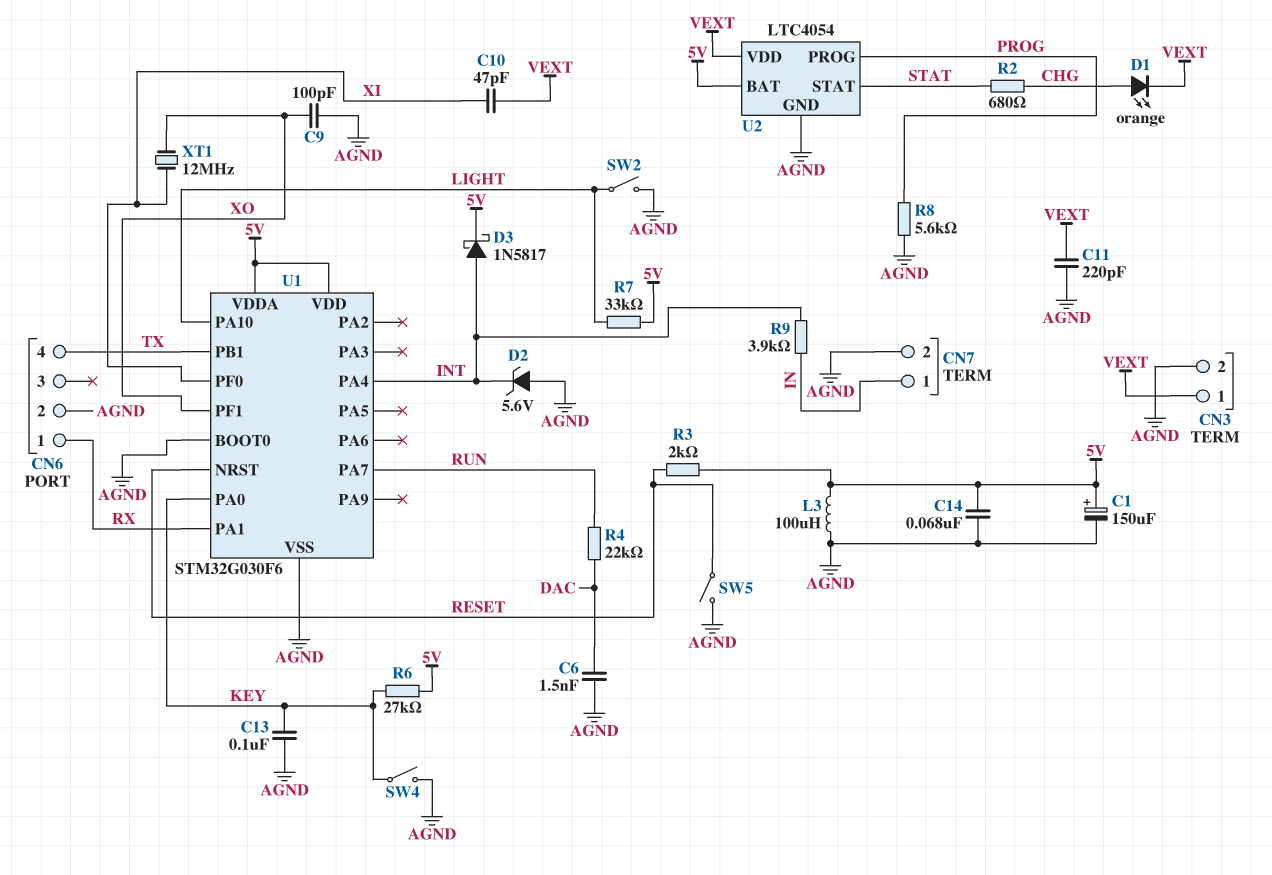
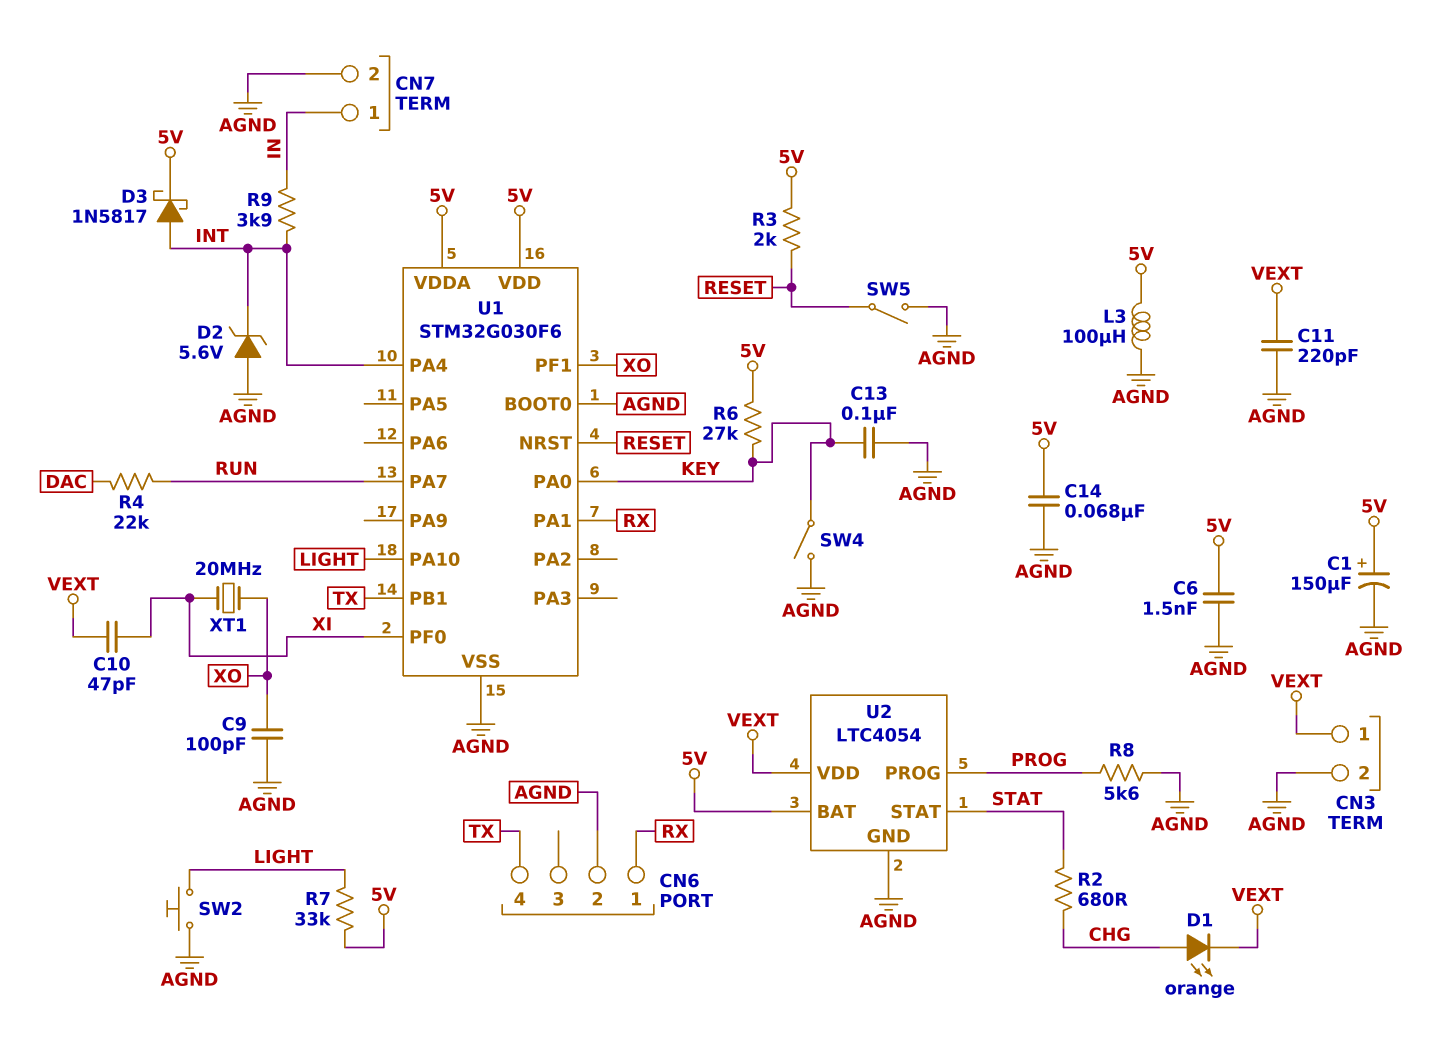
C6: 1.5nF (AGND, DAC) -> 1.5nF (5V, AGND)
SW2: switch (AGND, LIGHT) -> button (AGND, LIGHT)
XT1: 12MHz (XI, XO) -> 20MHz (XI, XO)

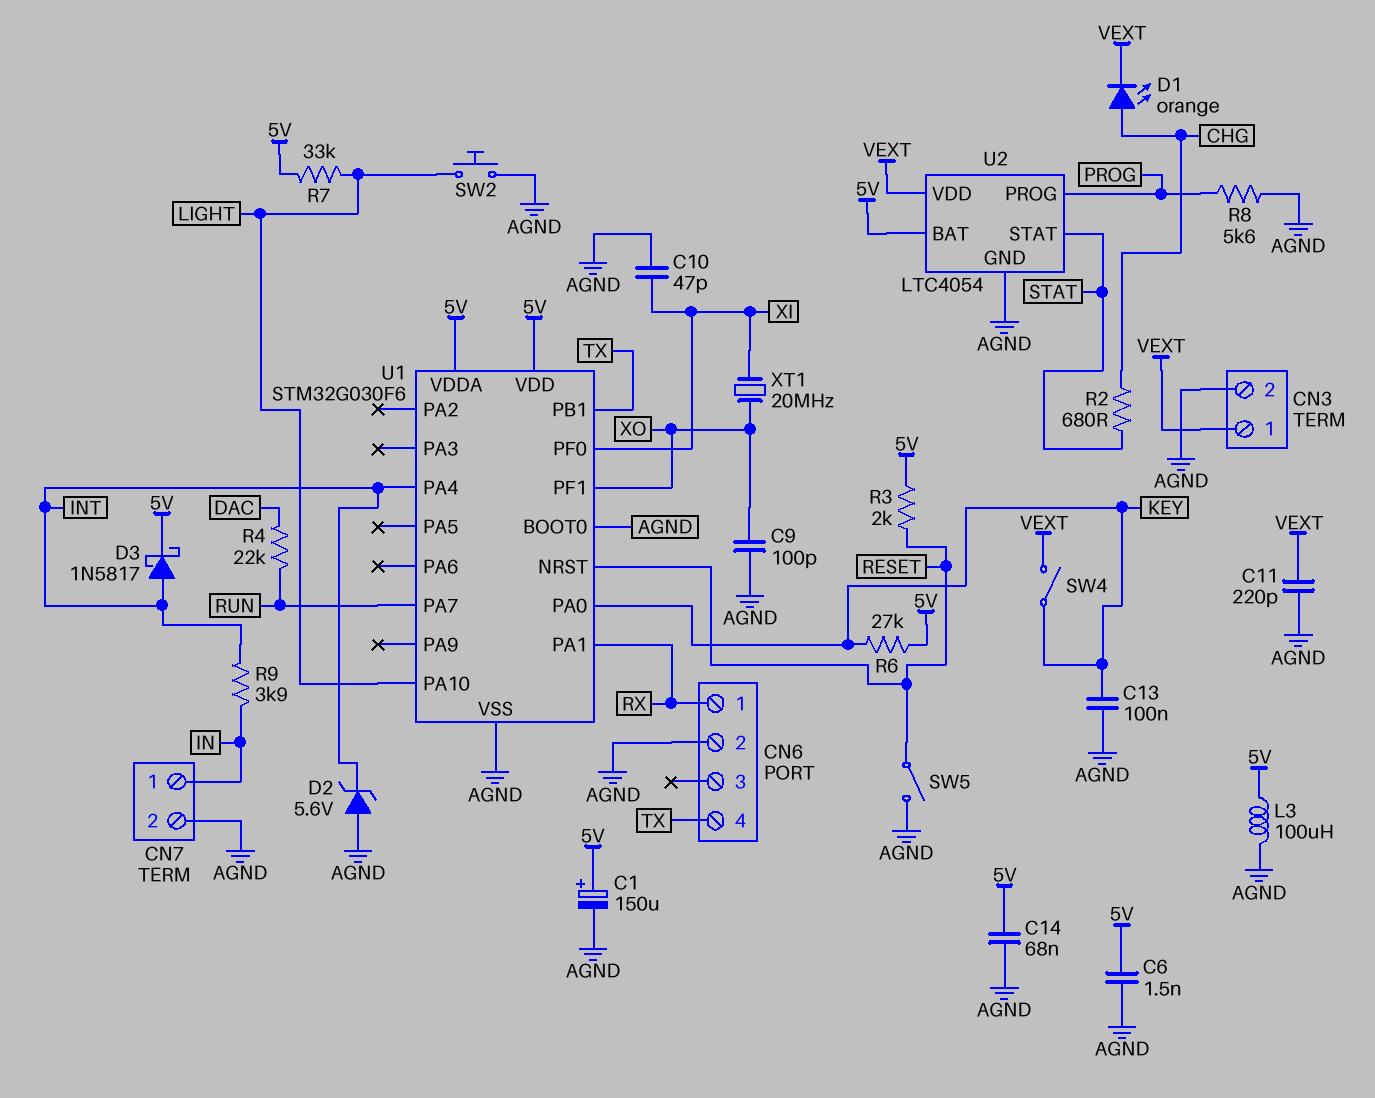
C10: 47pF (VEXT, XI) -> 47pF (AGND, XI)
SW4: switch (AGND, KEY) -> switch (KEY, VEXT)

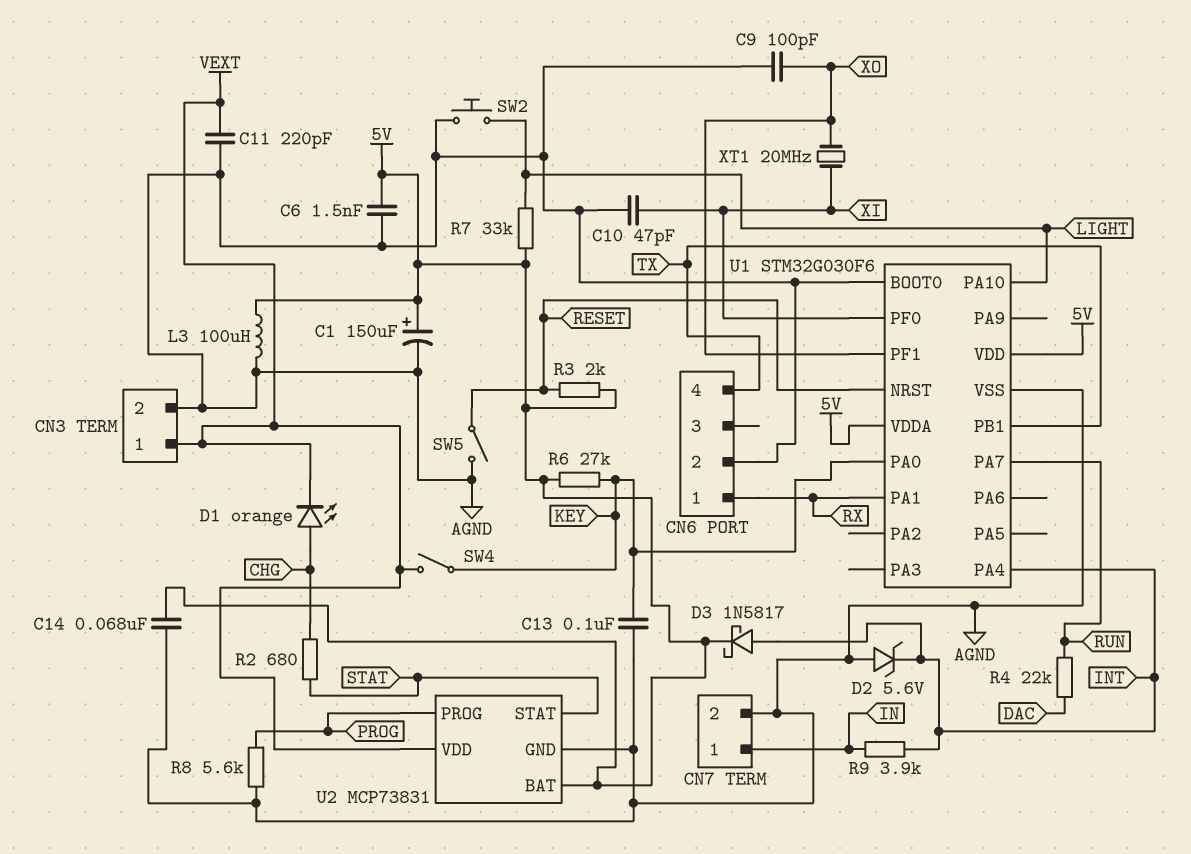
U2: LTC4054 -> MCP73831

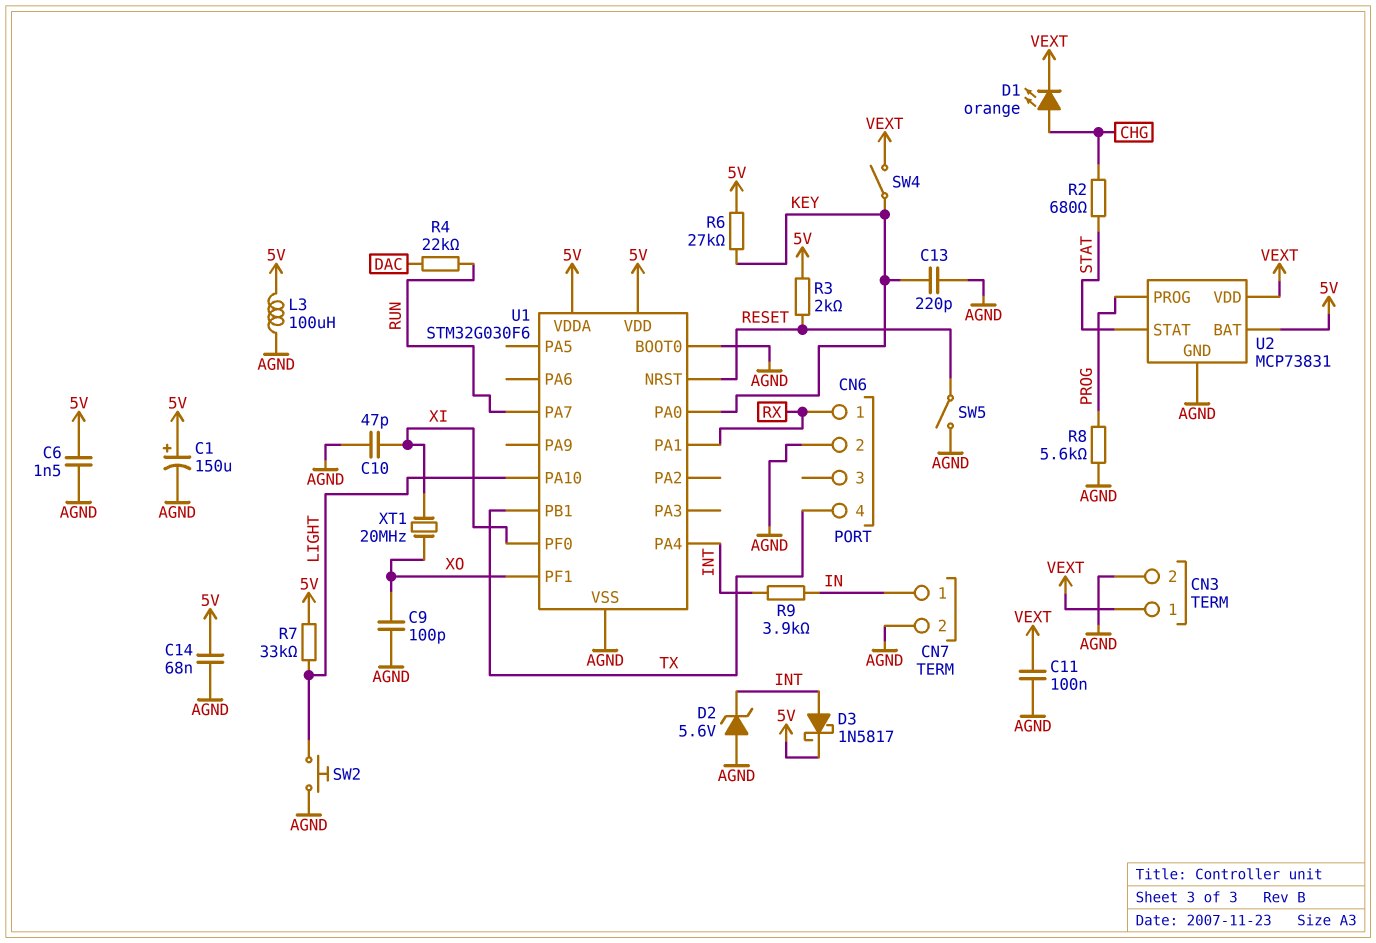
C11: 220pF (AGND, VEXT) -> 100nF (AGND, VEXT)
C13: 100nF (AGND, KEY) -> 220pF (AGND, KEY)

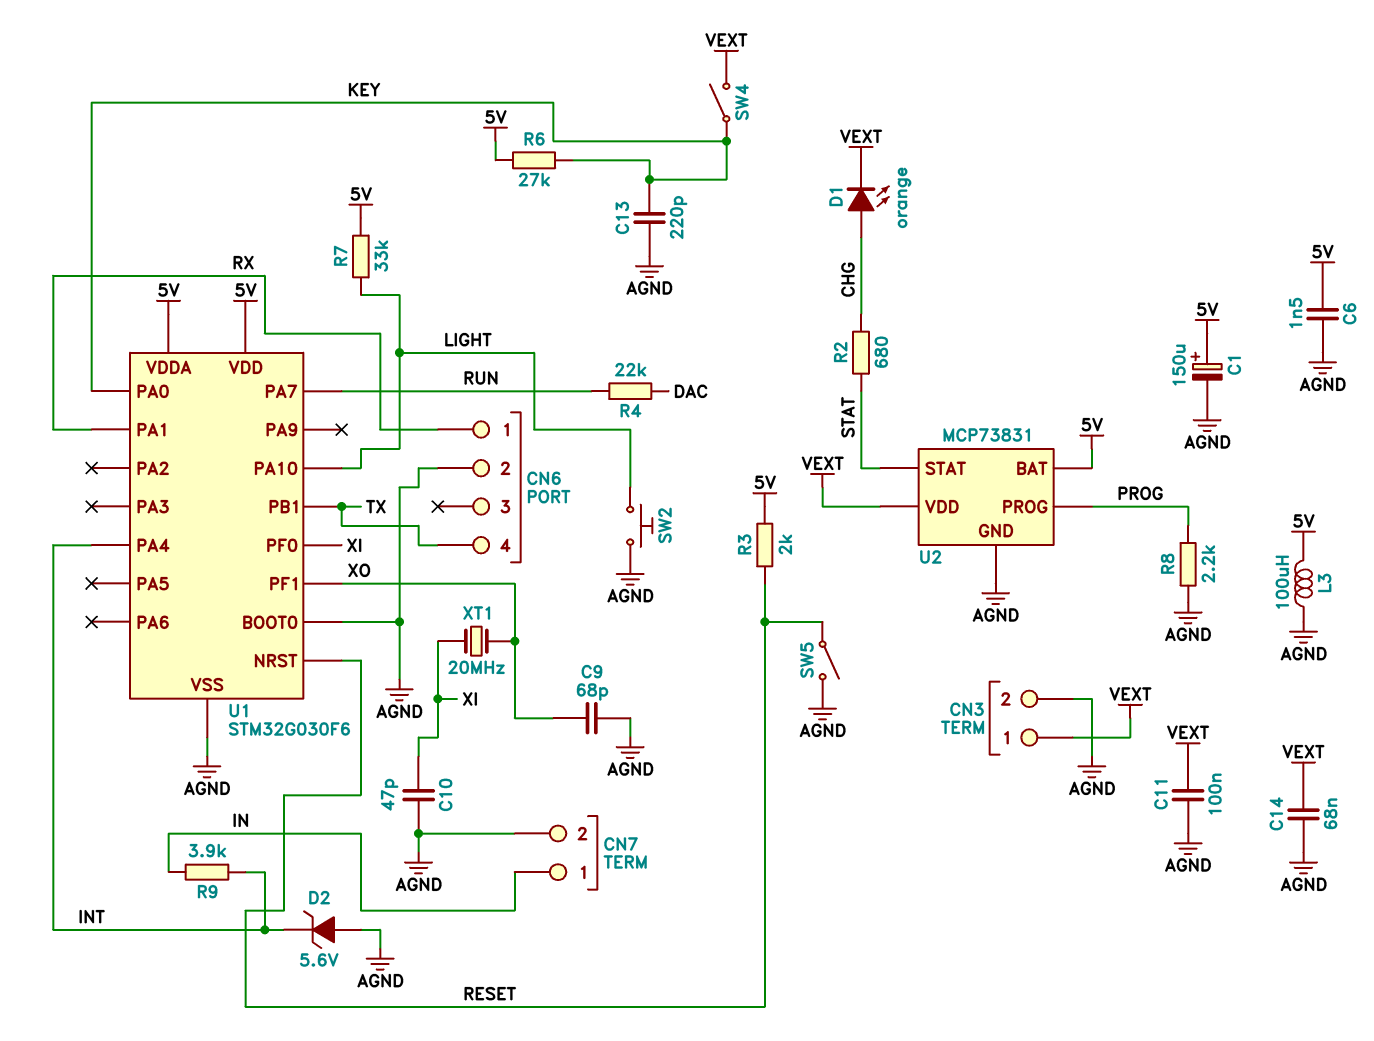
C9: 100pF (AGND, XO) -> 68pF (AGND, XO)
C14: 68nF (5V, AGND) -> 68nF (AGND, VEXT)
D3: schottky 1N5817 (A INT, K 5V) -> none
R8: 5.6k (AGND, PROG) -> 2.2k (AGND, PROG)

